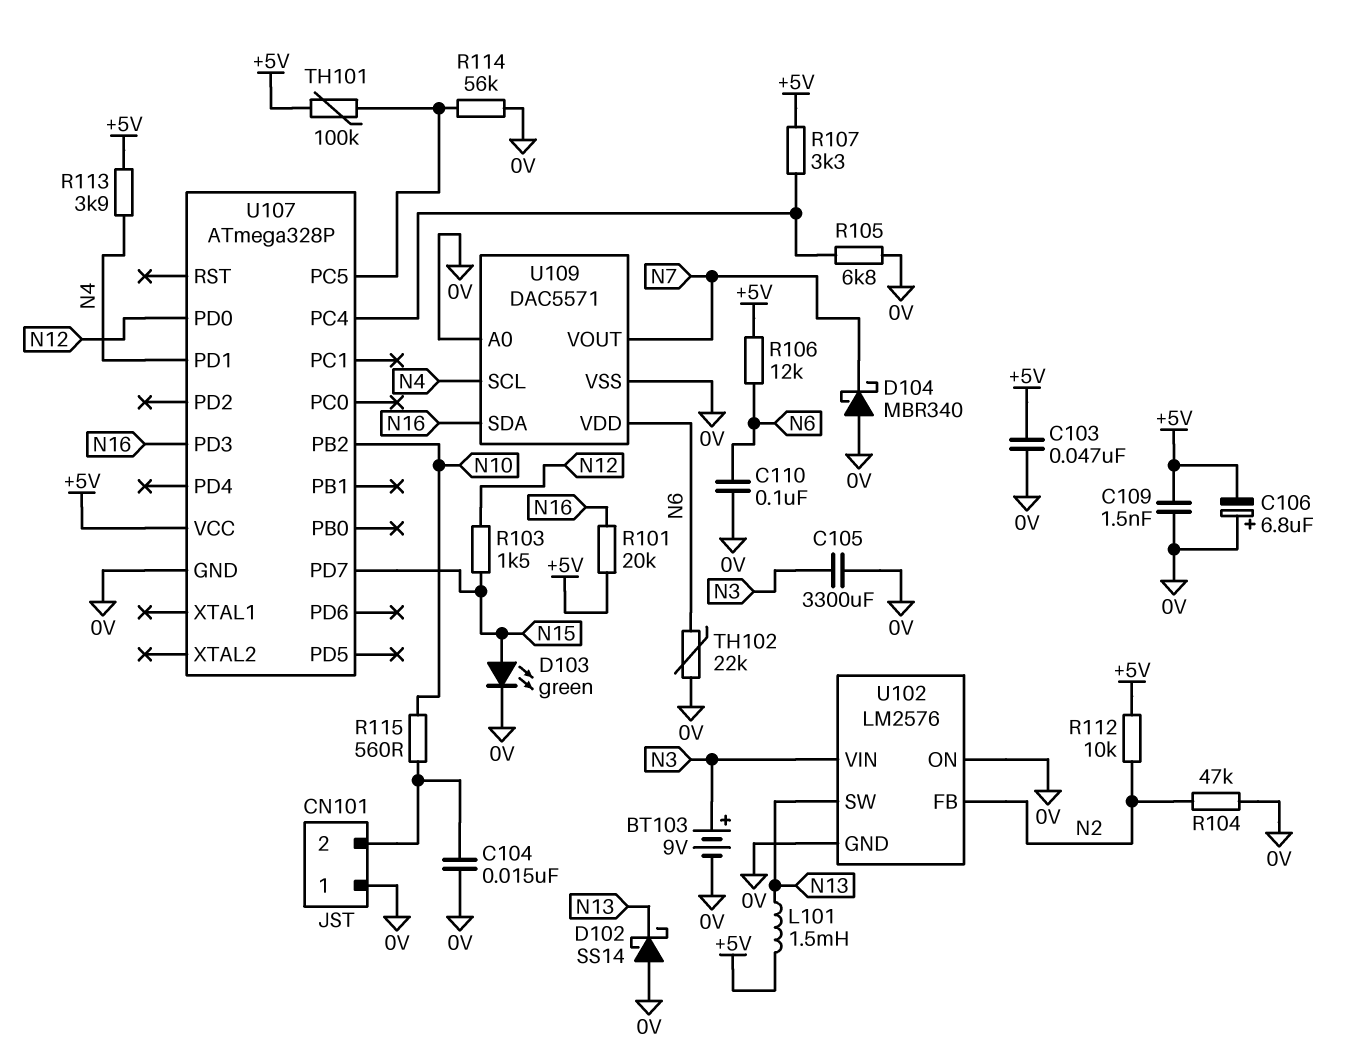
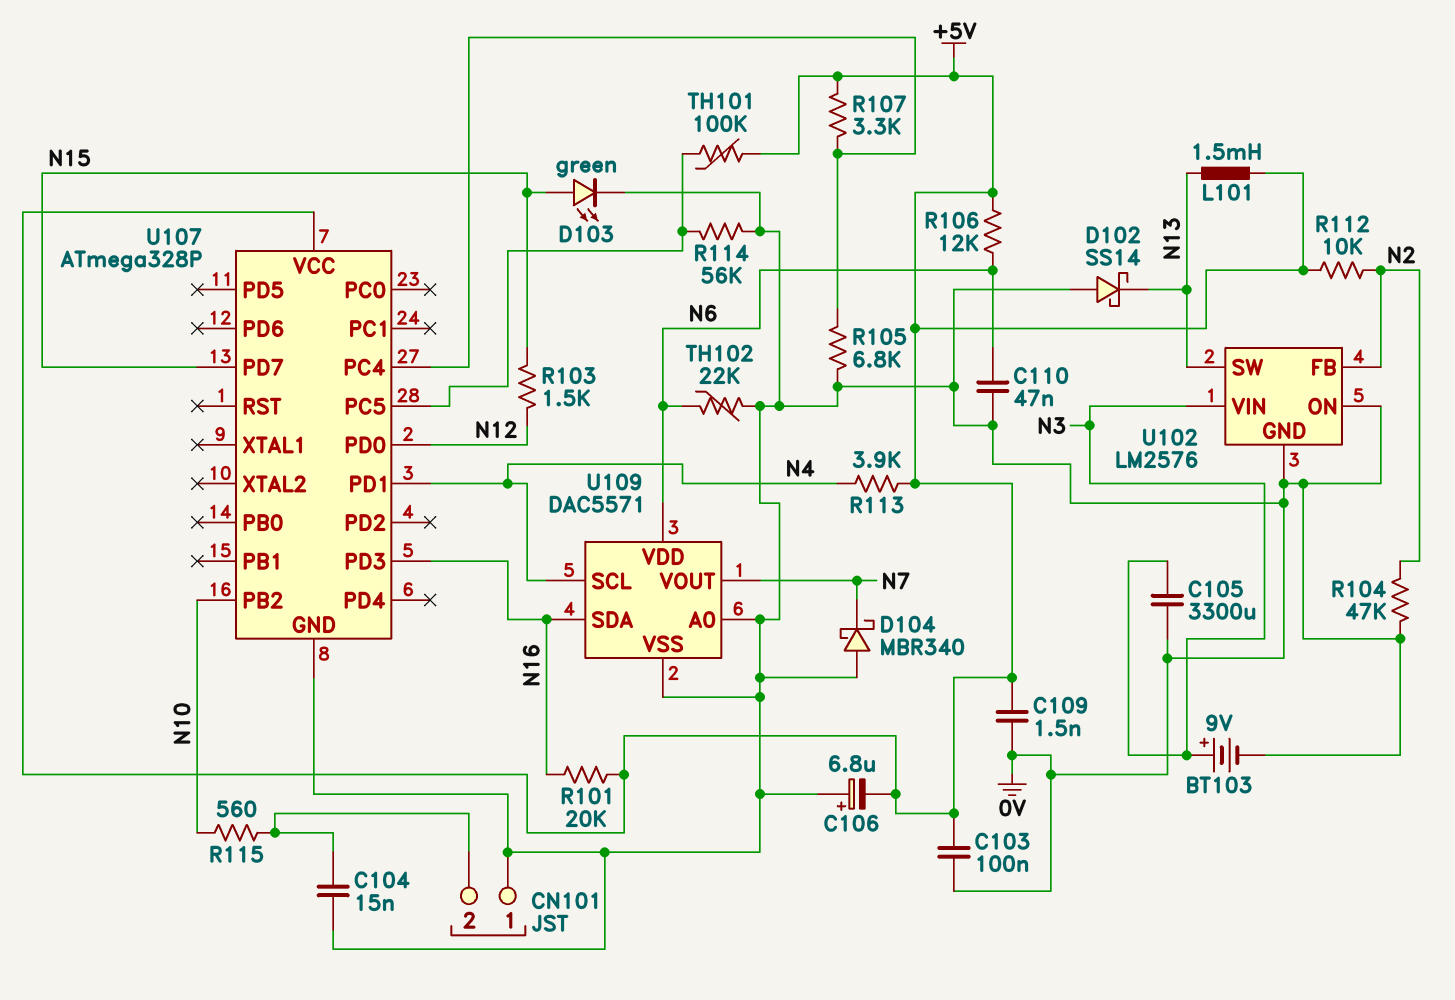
C103: 47nF (+5V, 0V) -> 100nF (+5V, 0V)
C110: 100nF (0V, N6) -> 47nF (0V, N6)

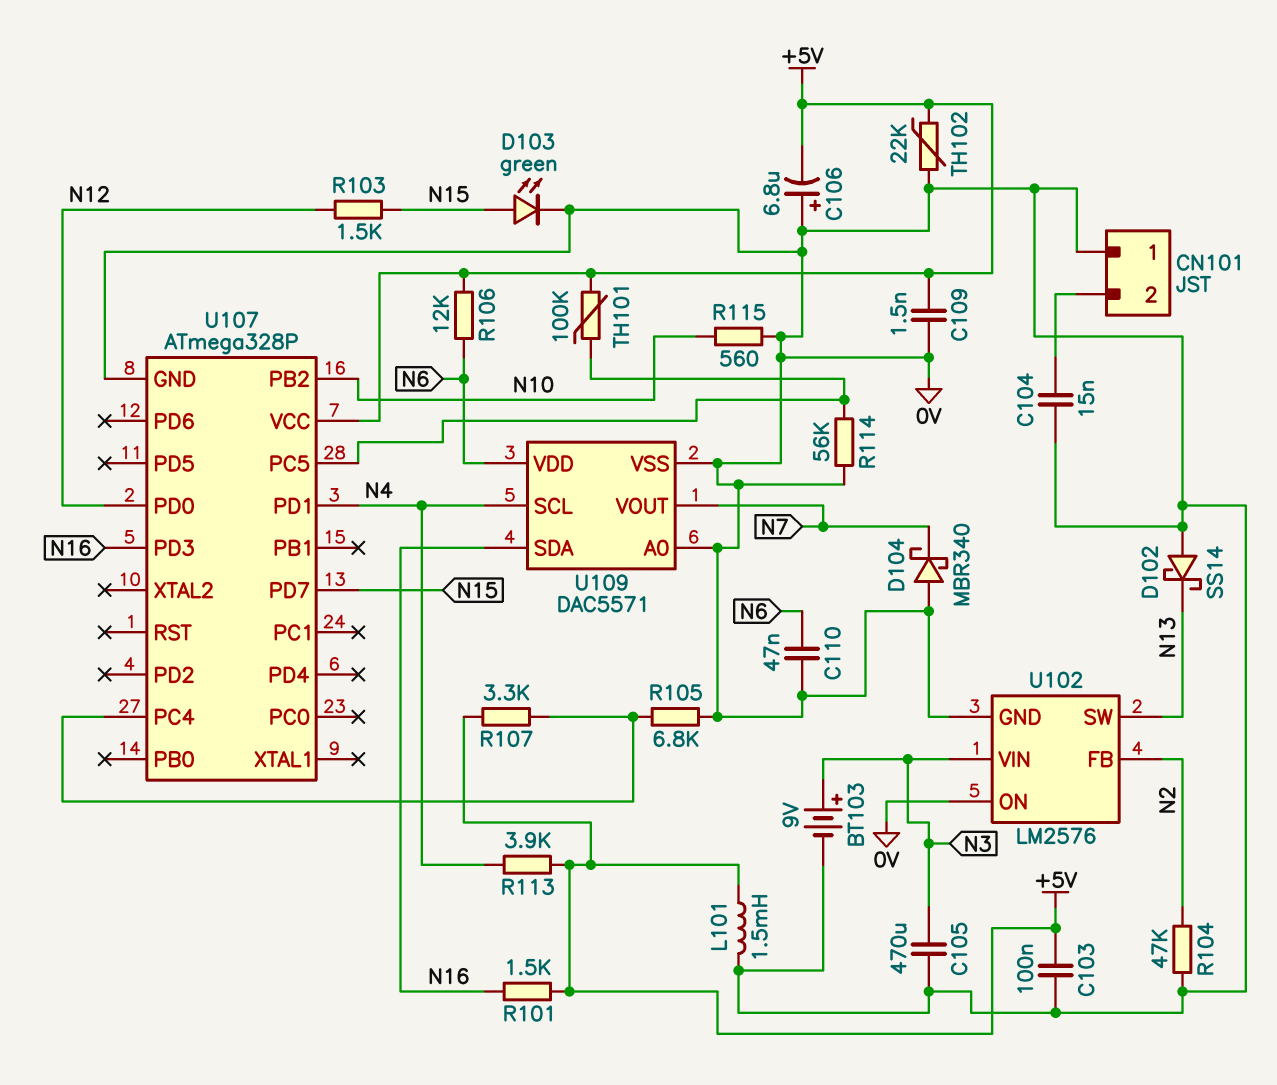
C105: 3300uF (0V, N3) -> 470uF (0V, N3)
L101: 1.5mH (+5V, N13) -> 1.5mH (+5V, 0V)
R101: 20k (+5V, N16) -> 1.5k (+5V, N16)
R112: 10k (+5V, N2) -> none
R115: 560 (CN101/2, N10) -> 560 (0V, N10)
TH102: 22k (0V, N6) -> 22k (+5V, 0V)

